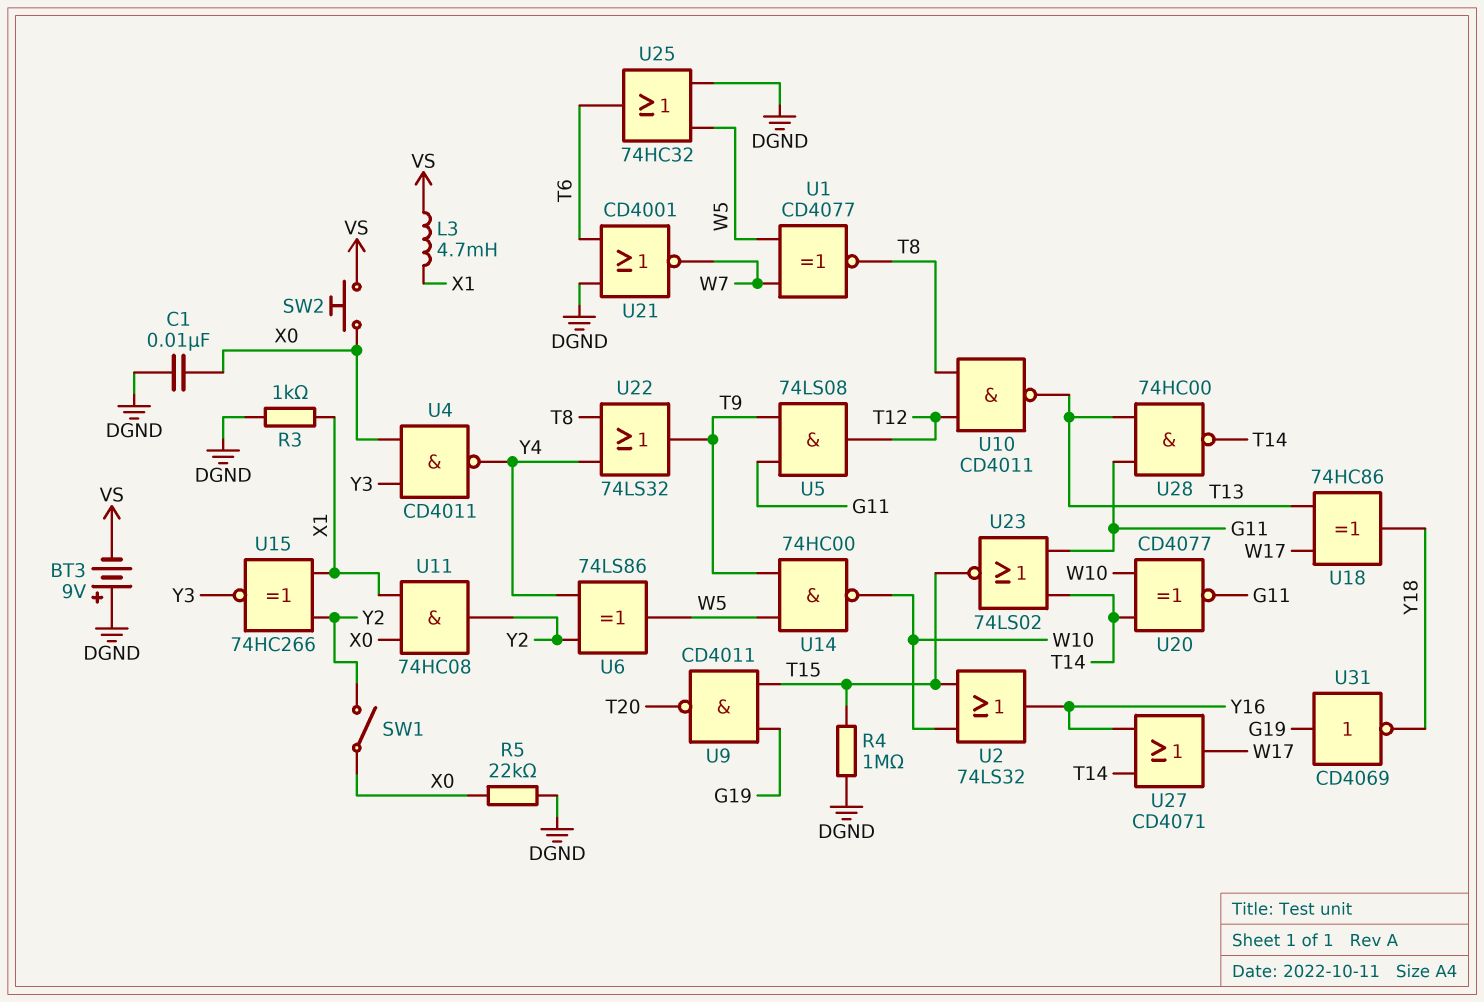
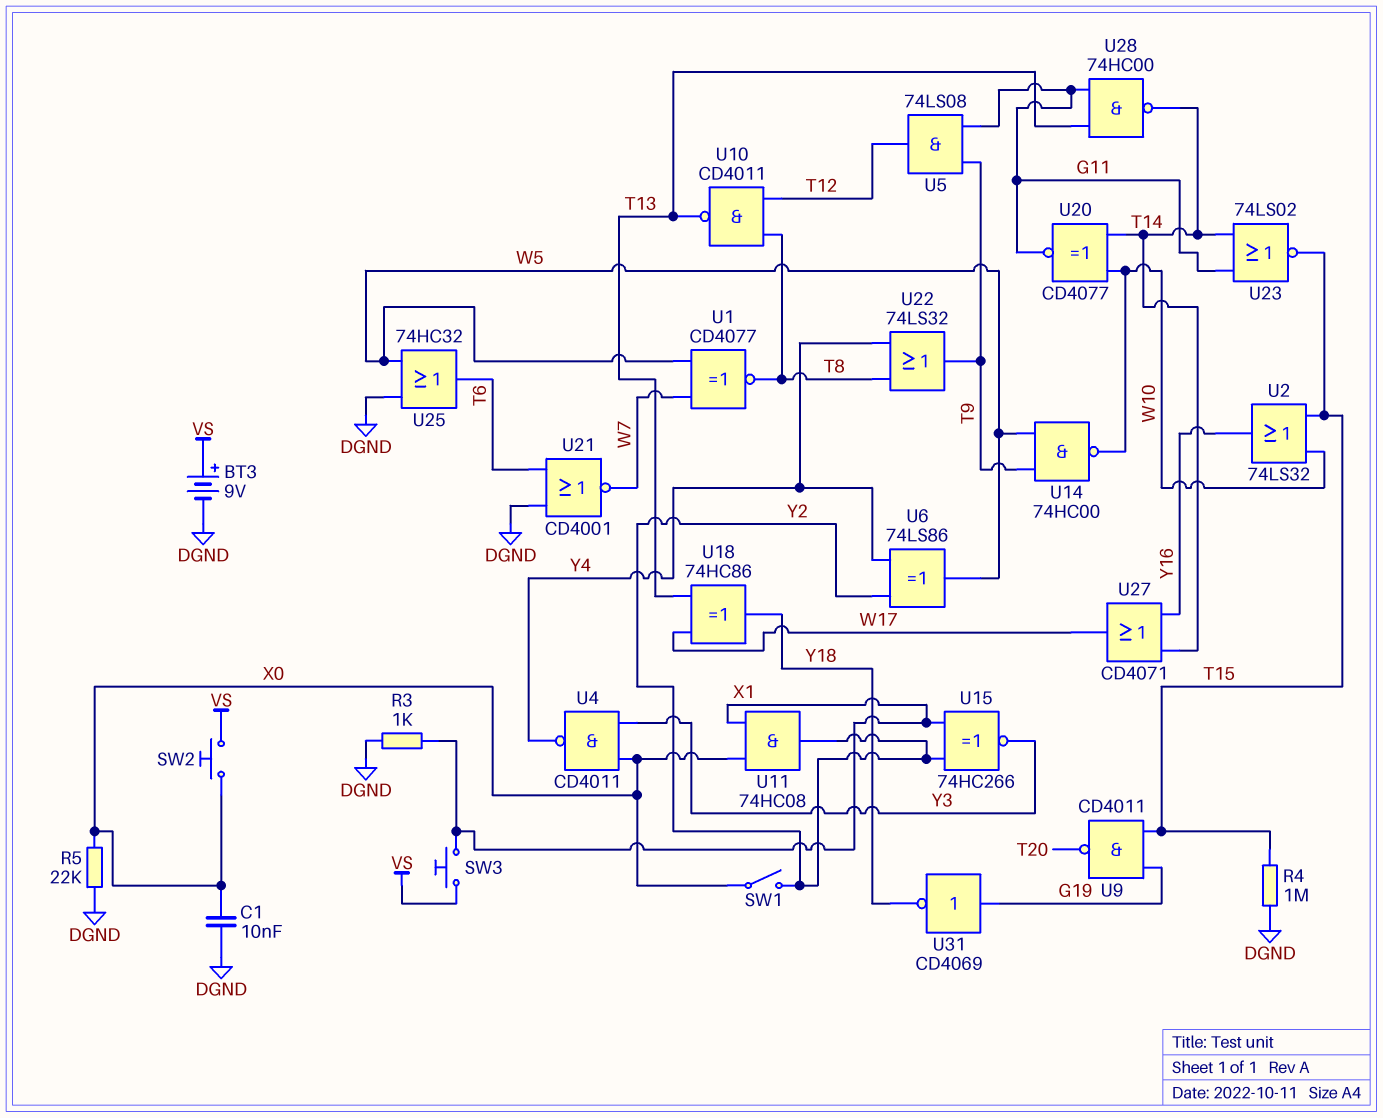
BT3: 9V (plus DGND, minus VS) -> 9V (plus VS, minus DGND)
L3: 4.7mH (VS, X1) -> none
SW3: none -> button (VS, X1)

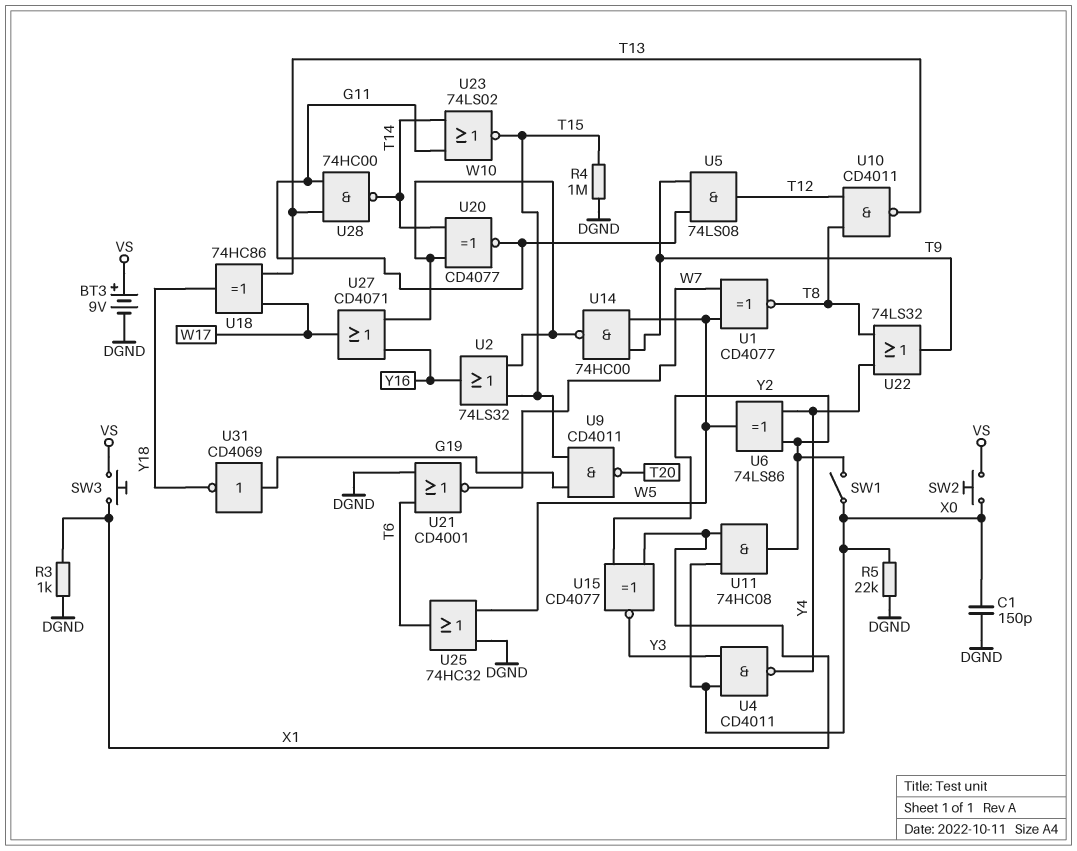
C1: 10nF (DGND, X0) -> 150pF (DGND, X0)
U15: XNOR 74HC266 (in X1, in Y2, out Y3) -> XNOR CD4077 (in X1, in Y2, out Y3)
U27: OR CD4071 (in T14, in Y16, out W17) -> OR CD4071 (in W10, in Y16, out W17)

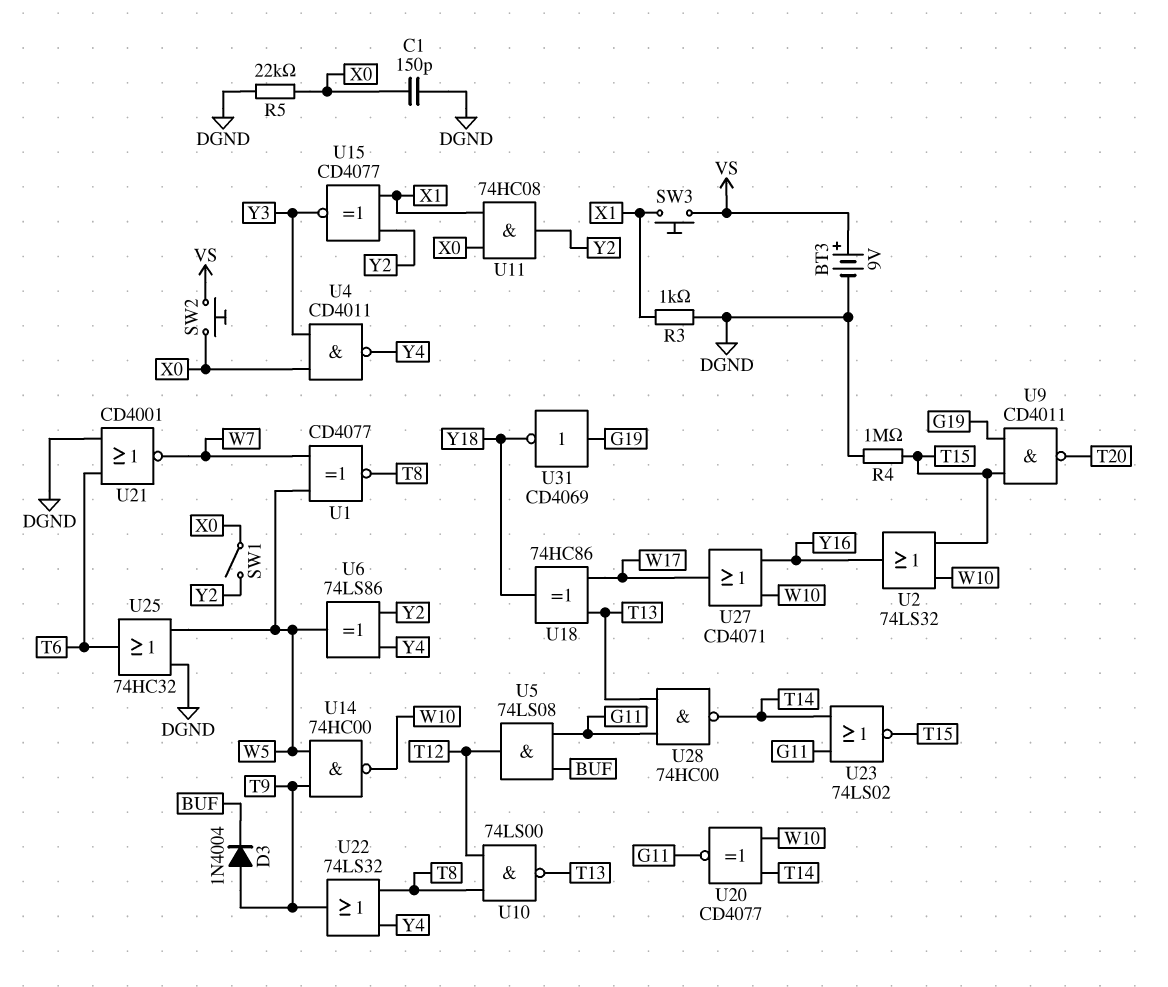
D3: none -> diode 1N4004 (A T9, K BUF)
U5: AND 74LS08 (in G11, in T9, out T12) -> AND 74LS08 (in BUF, in G11, out T12)
U10: NAND CD4011 (in T8, in T12, out T13) -> NAND 74LS00 (in T8, in T12, out T13)

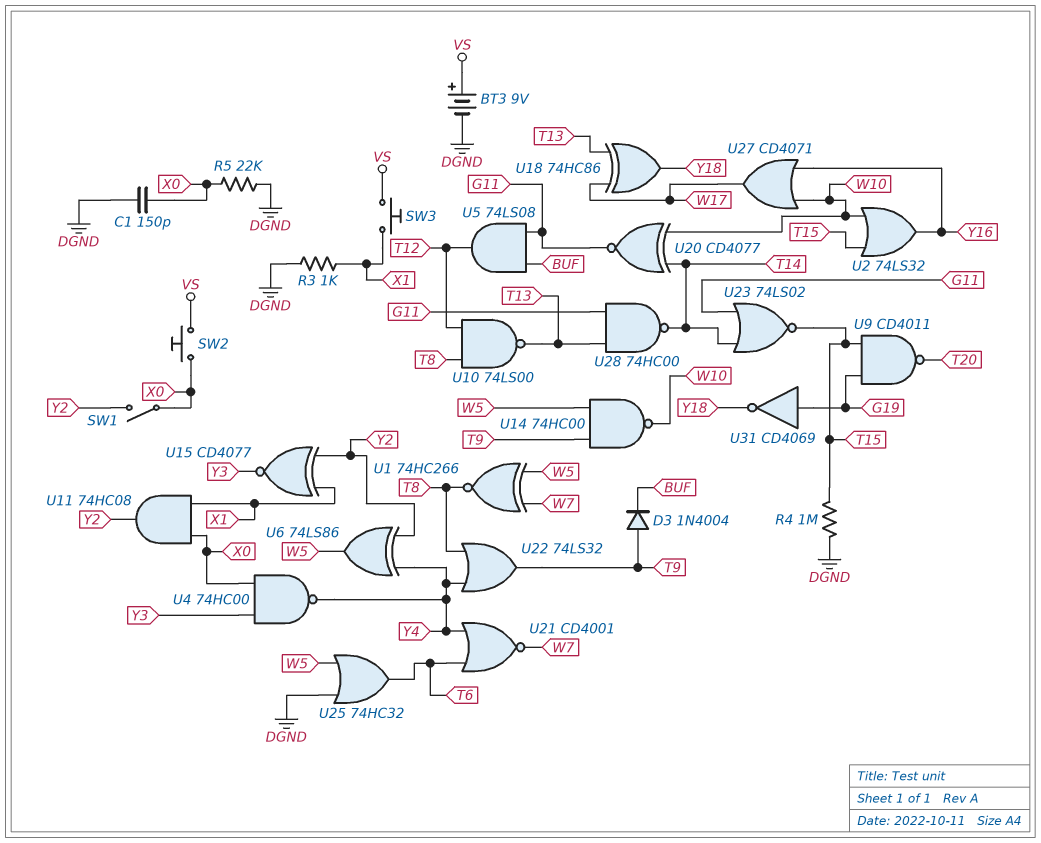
U1: XNOR CD4077 (in W5, in W7, out T8) -> XNOR 74HC266 (in W5, in W7, out T8)
U4: NAND CD4011 (in X0, in Y3, out Y4) -> NAND 74HC00 (in X0, in Y3, out Y4)
U21: NOR CD4001 (in DGND, in T6, out W7) -> NOR CD4001 (in T6, in Y4, out W7)

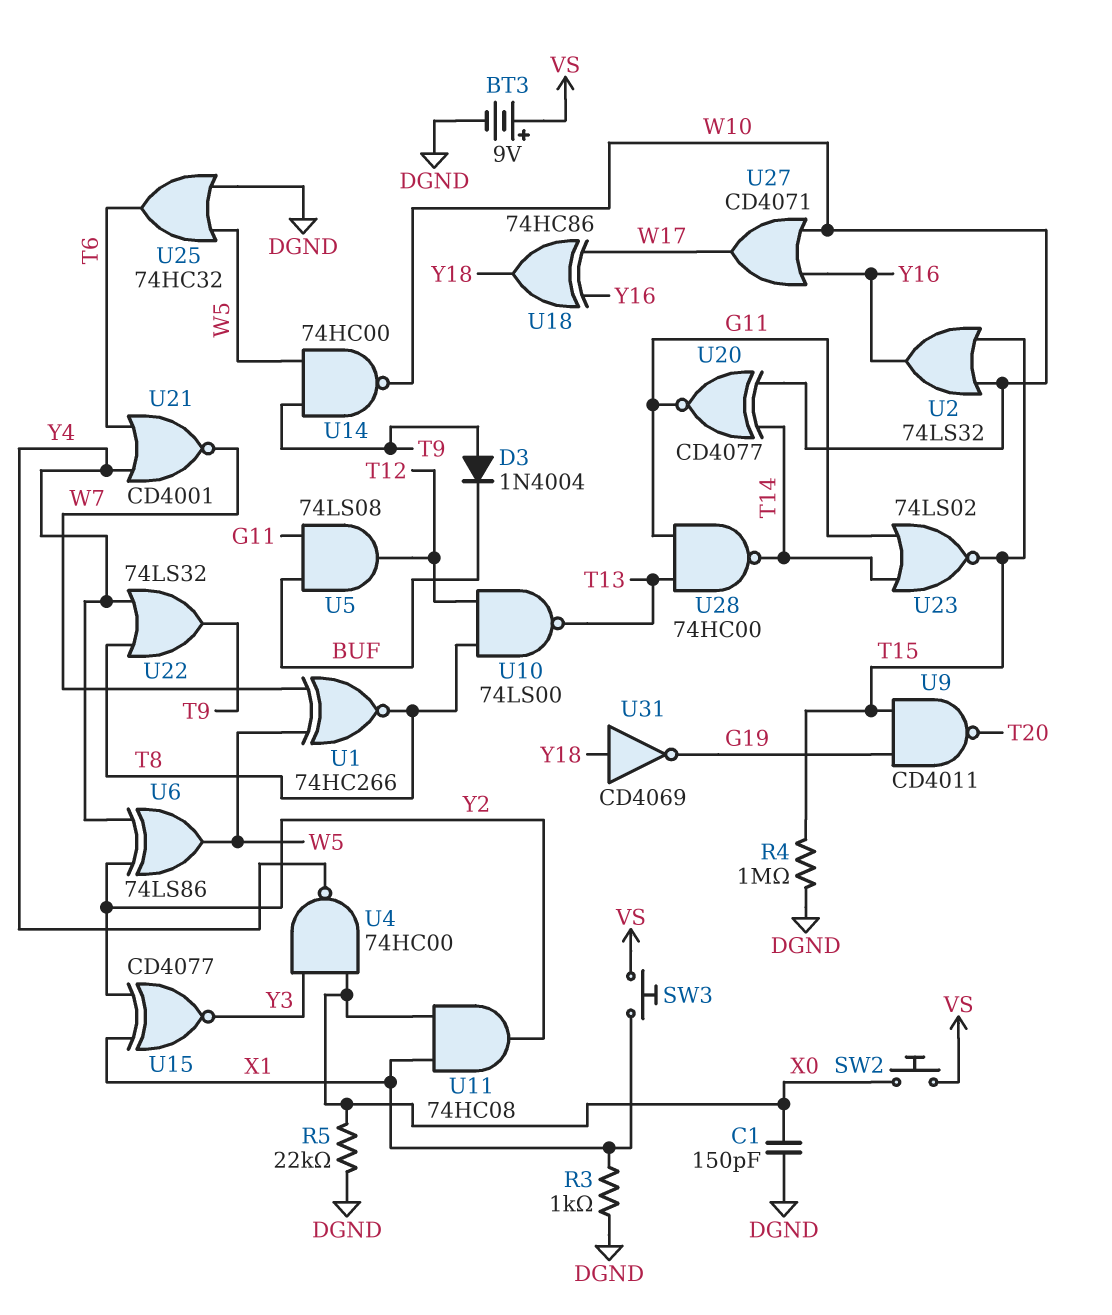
SW1: switch (X0, Y2) -> none
U18: XOR 74HC86 (in T13, in W17, out Y18) -> XOR 74HC86 (in W17, in Y16, out Y18)
U31: NOT CD4069 (in G19, out Y18) -> NOT CD4069 (in Y18, out G19)

